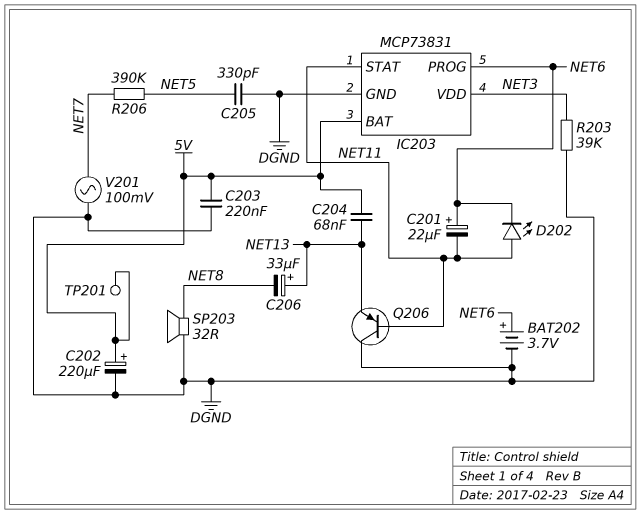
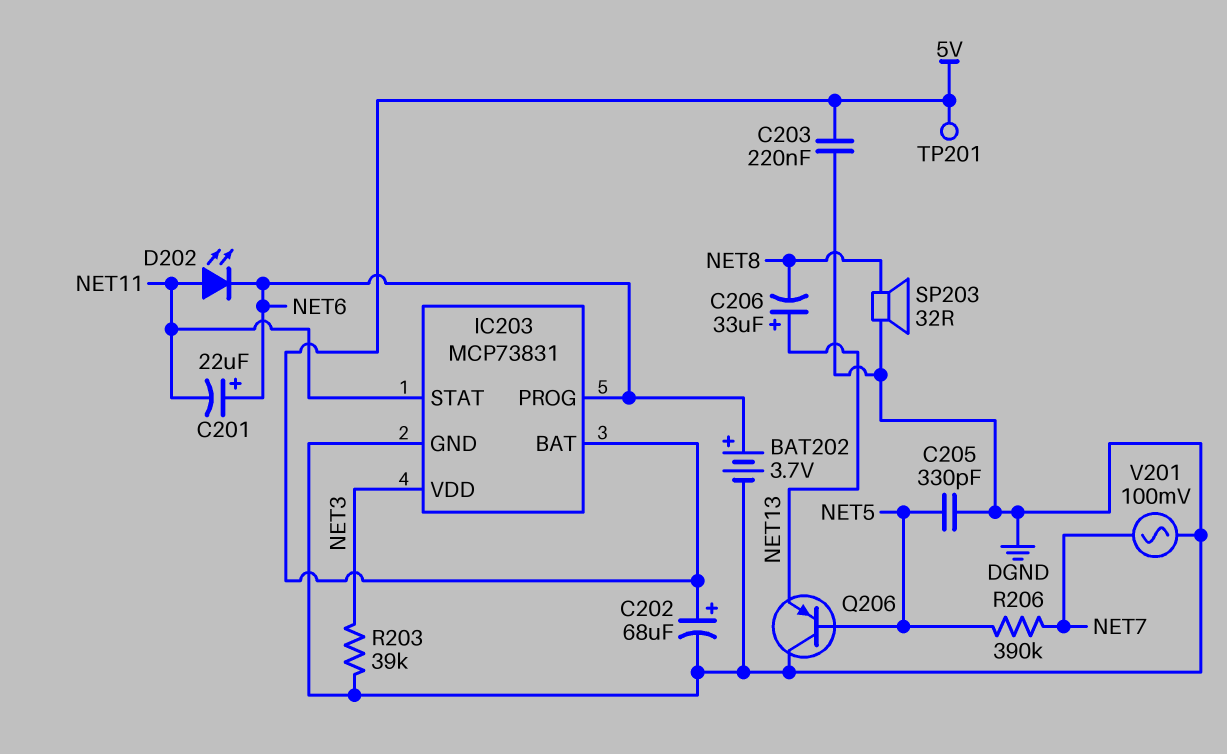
C202: 220uF (plus 5V, minus DGND) -> 68uF (plus 5V, minus DGND)
C204: 68nF (5V, NET13) -> none
Q206: PNP (B NET11, C DGND, E NET13) -> PNP (B NET5, C DGND, E NET13)

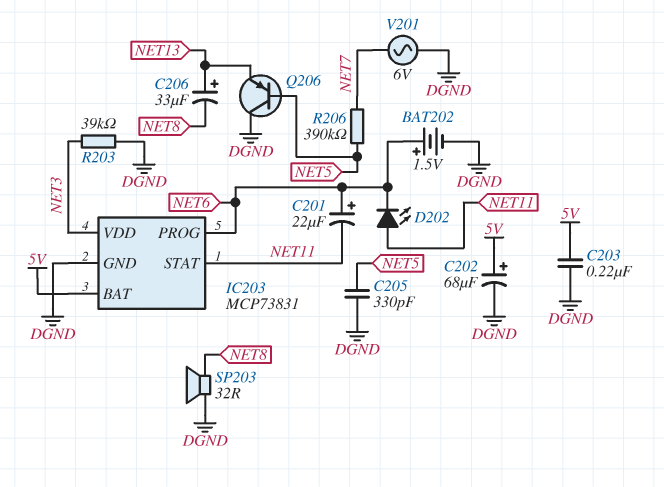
BAT202: 3.7V (plus NET6, minus DGND) -> 1.5V (plus NET6, minus DGND)
TP201: test point (5V) -> none
V201: AC 100mV (DGND, NET7) -> AC 6V (DGND, NET7)

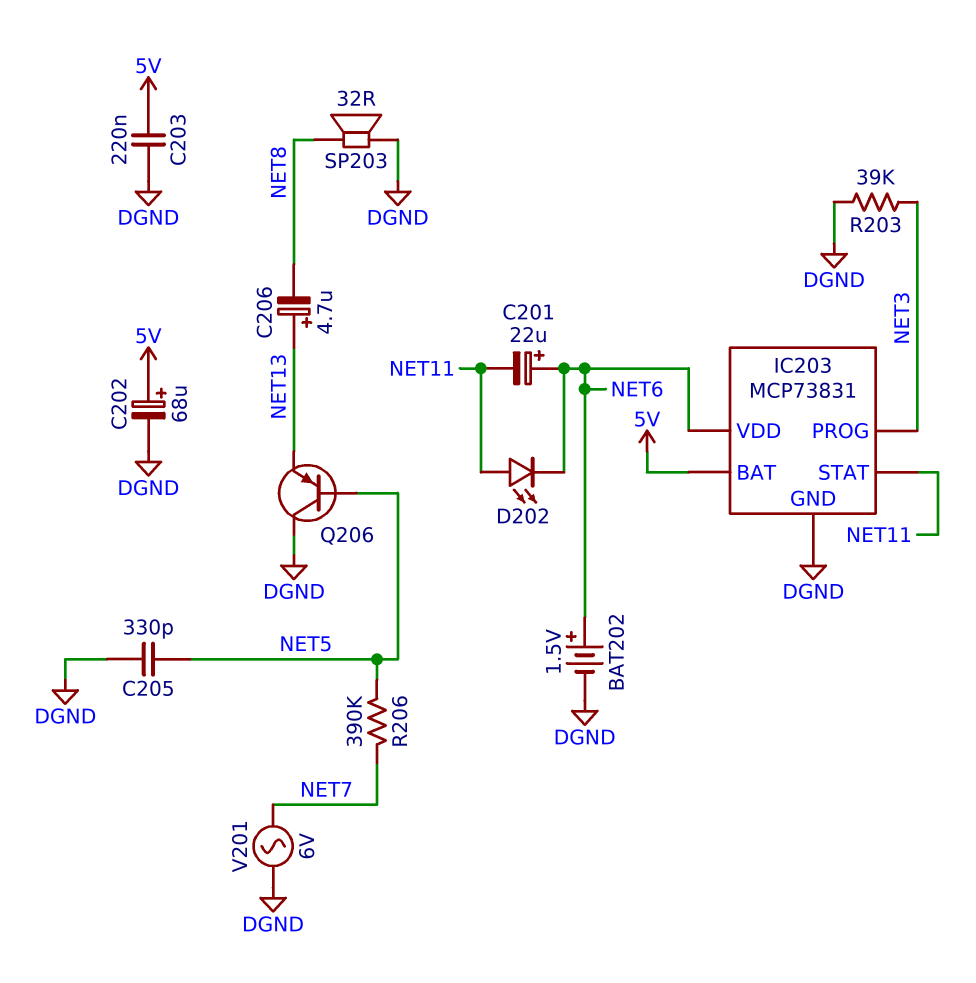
C206: 33uF (plus NET13, minus NET8) -> 4.7uF (plus NET13, minus NET8)
IC203 pin PROG: NET6 -> NET3
IC203 pin VDD: NET3 -> NET6

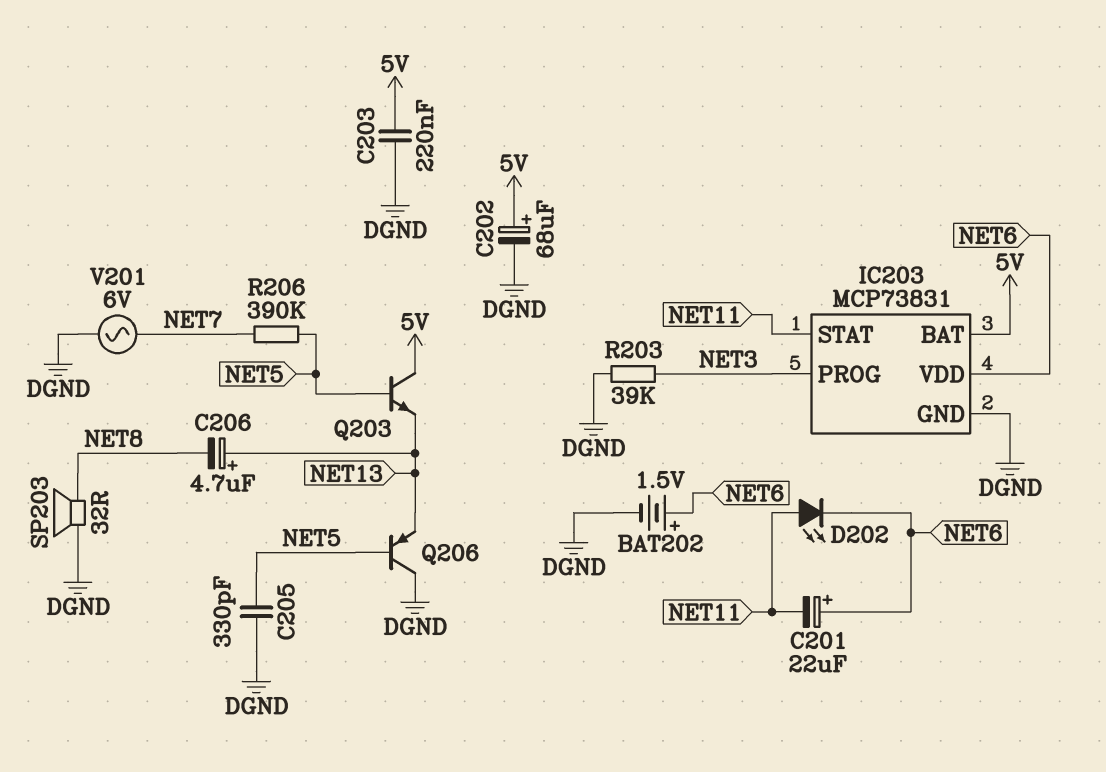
Q203: none -> NPN (B NET5, C 5V, E NET13)

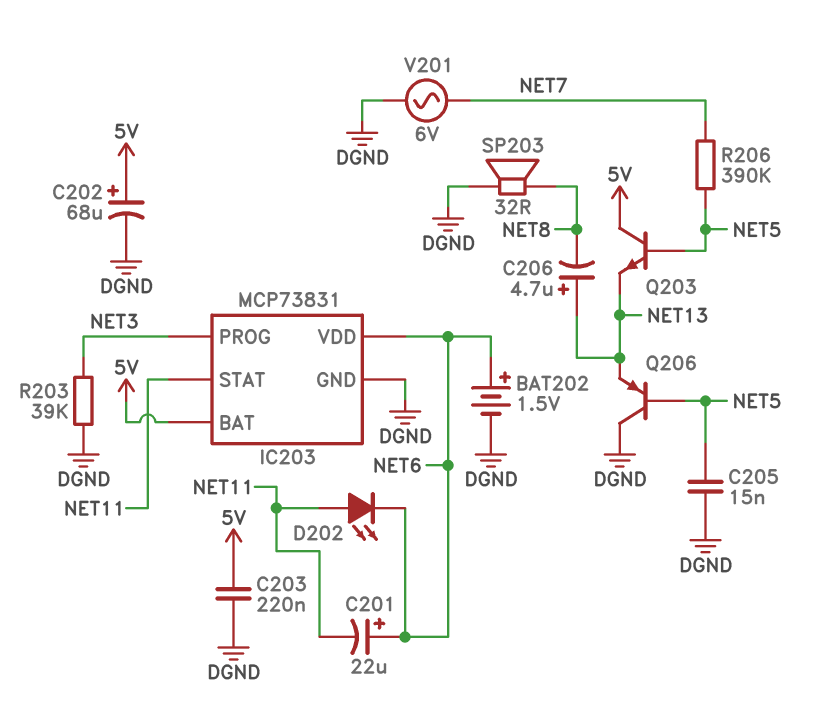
C205: 330pF (DGND, NET5) -> 15nF (DGND, NET5)

